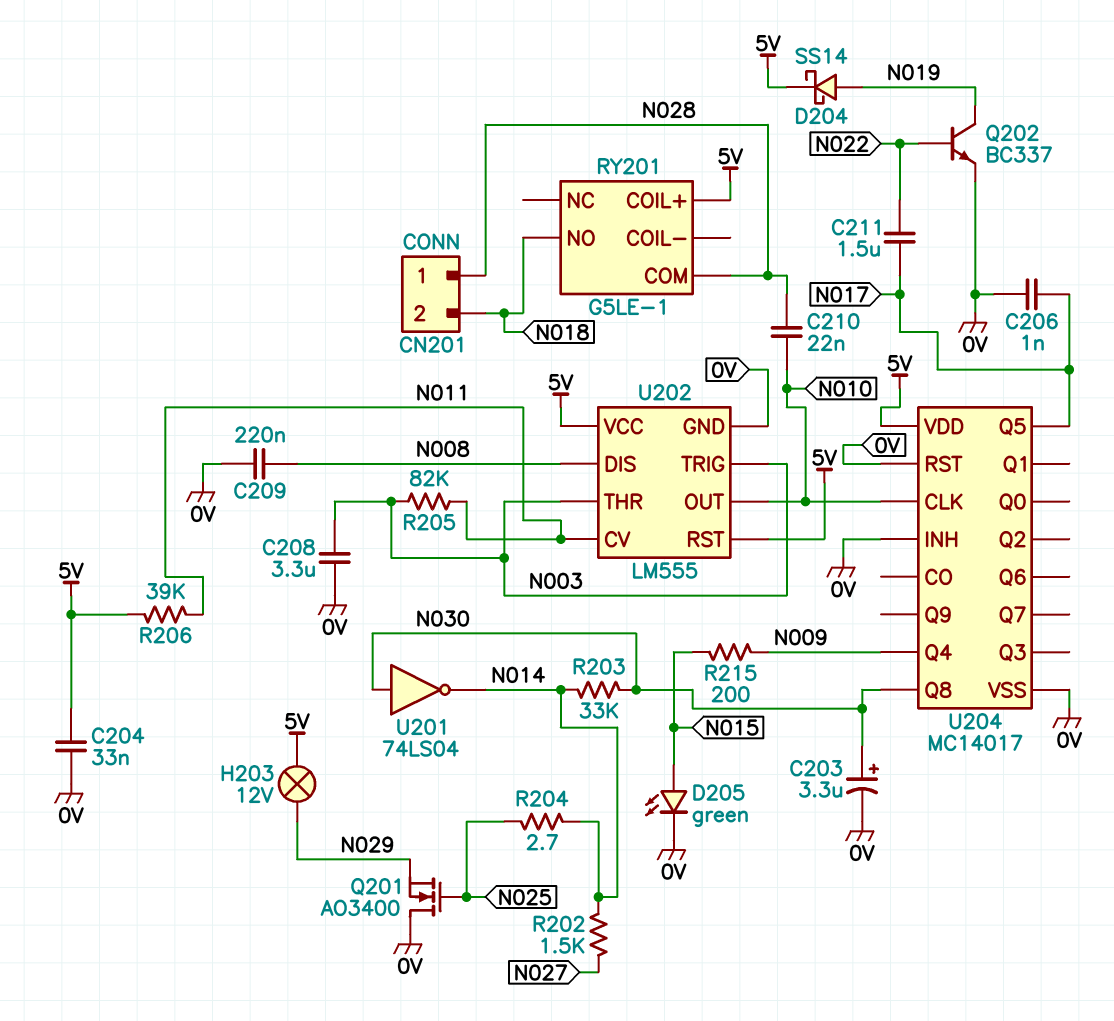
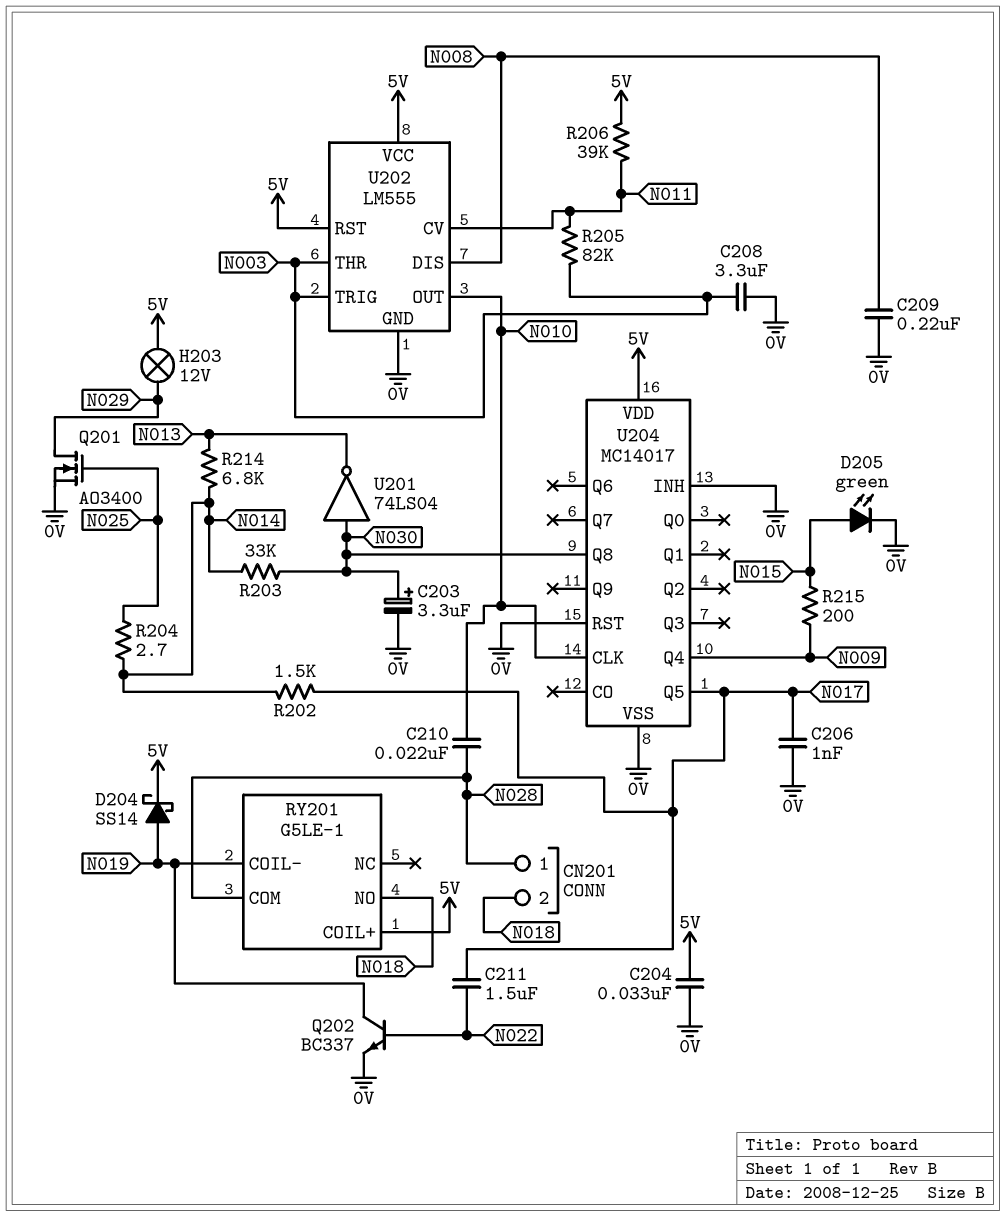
Q201: NMOS AO3400 (G N025, D 0V, S N029) -> NMOS AO3400 (G N025, D N029, S 0V)
R202: 1.5k (N014, N027) -> 1.5k (N014, N017)
R214: none -> 6.8k (N013, N014)
RY201 pin COIL-: none -> N019
U201: NOT 74LS04 (in N030, out N014) -> NOT 74LS04 (in N030, out N013)

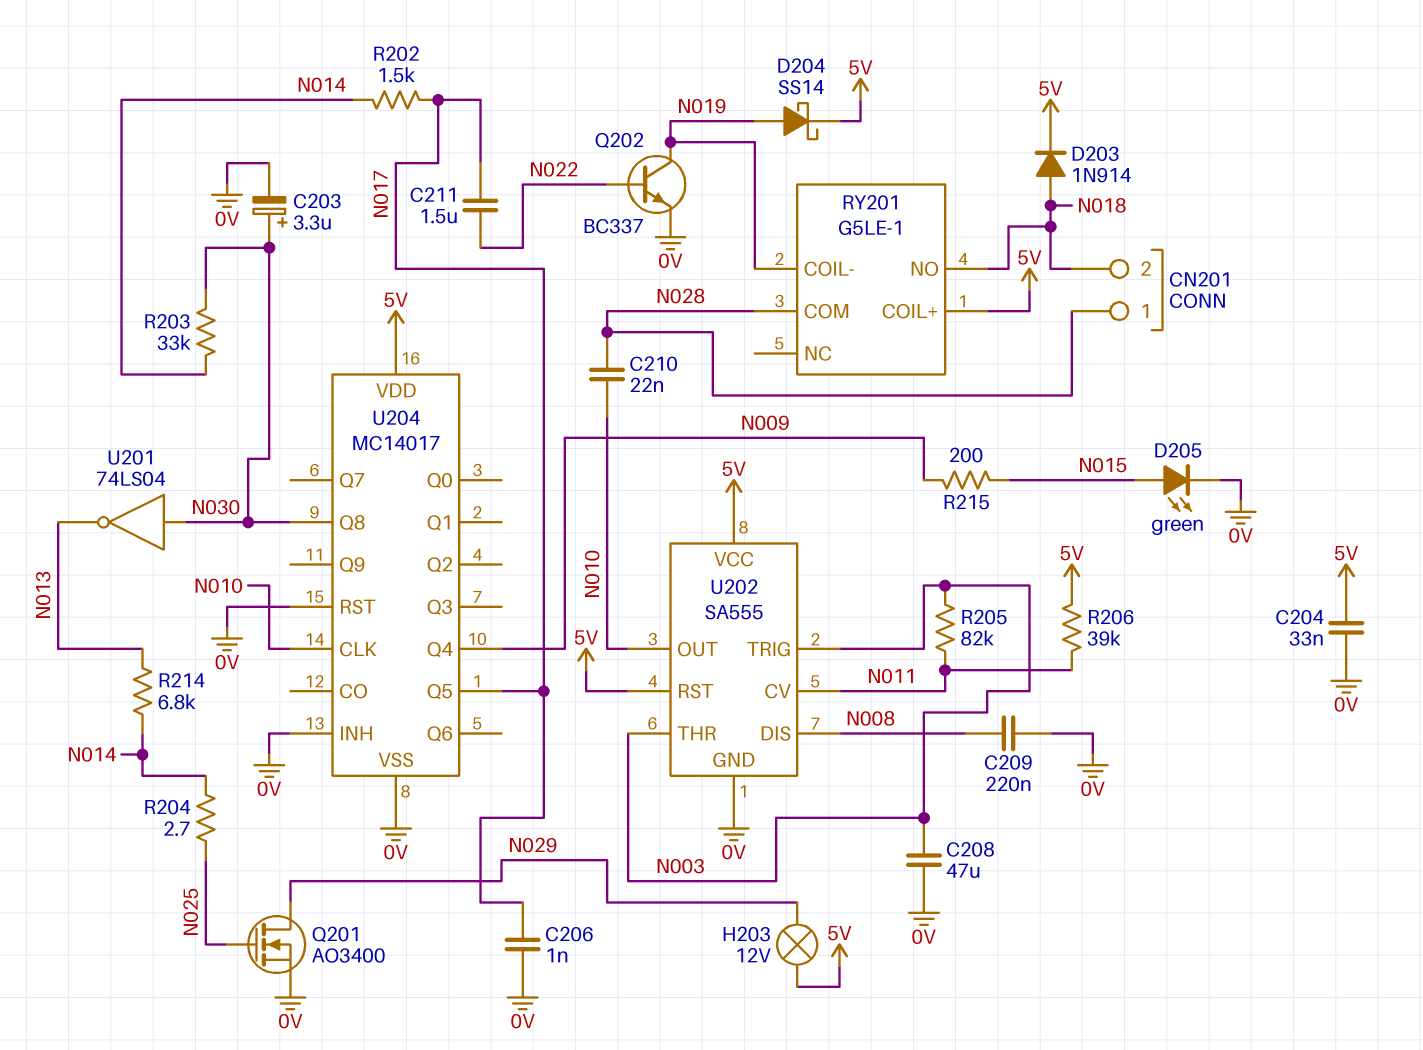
C208: 3.3uF (0V, N003) -> 47uF (0V, N003)
D203: none -> diode 1N914 (A N018, K 5V)
U202: LM555 -> SA555

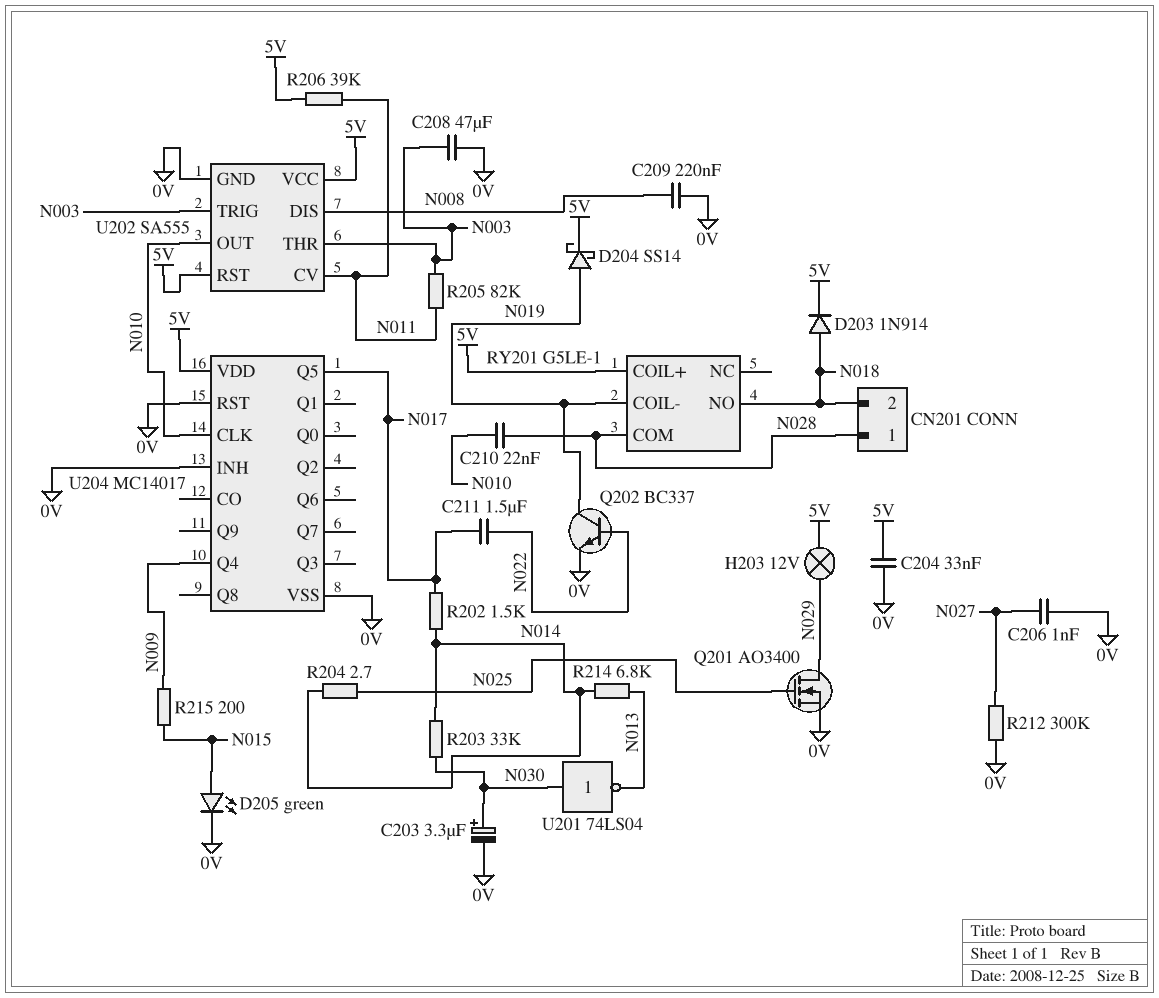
C206: 1nF (0V, N017) -> 1nF (0V, N027)
R212: none -> 300k (0V, N027)
U204 pin Q8: N030 -> none

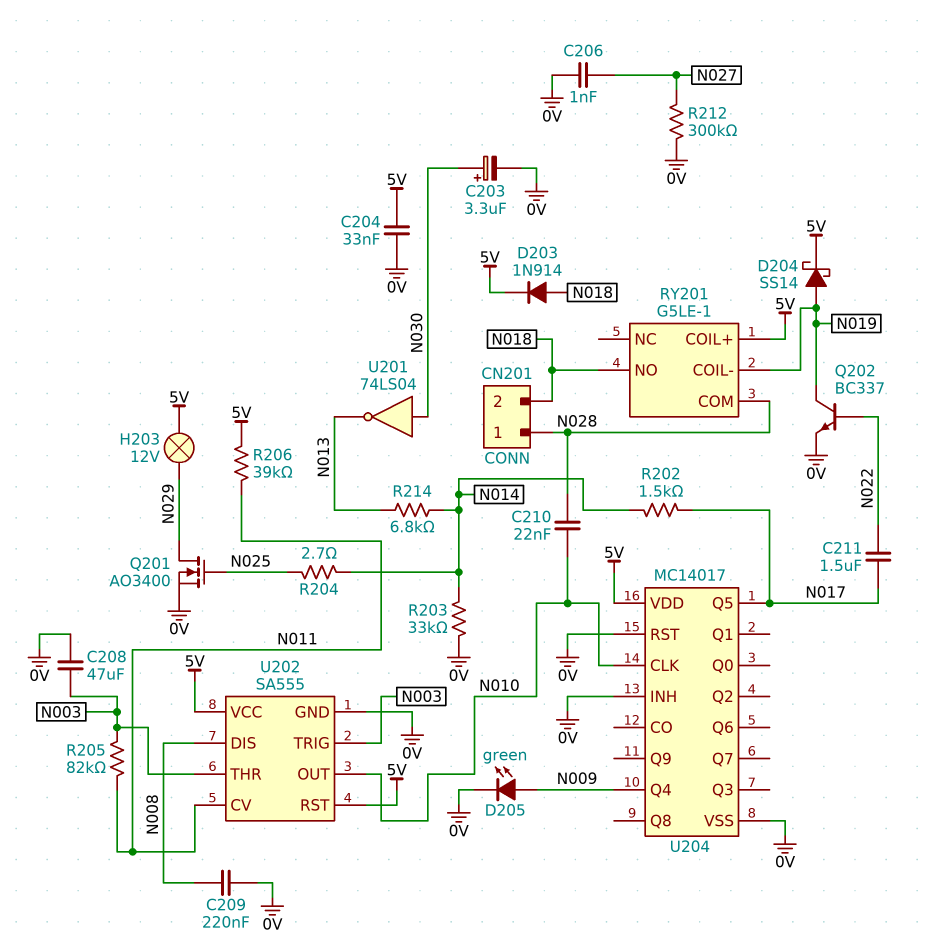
D205: LED green (A N015, K 0V) -> LED green (A N009, K 0V)
R203: 33k (N014, N030) -> 33k (0V, N014)
R215: 200 (N009, N015) -> none

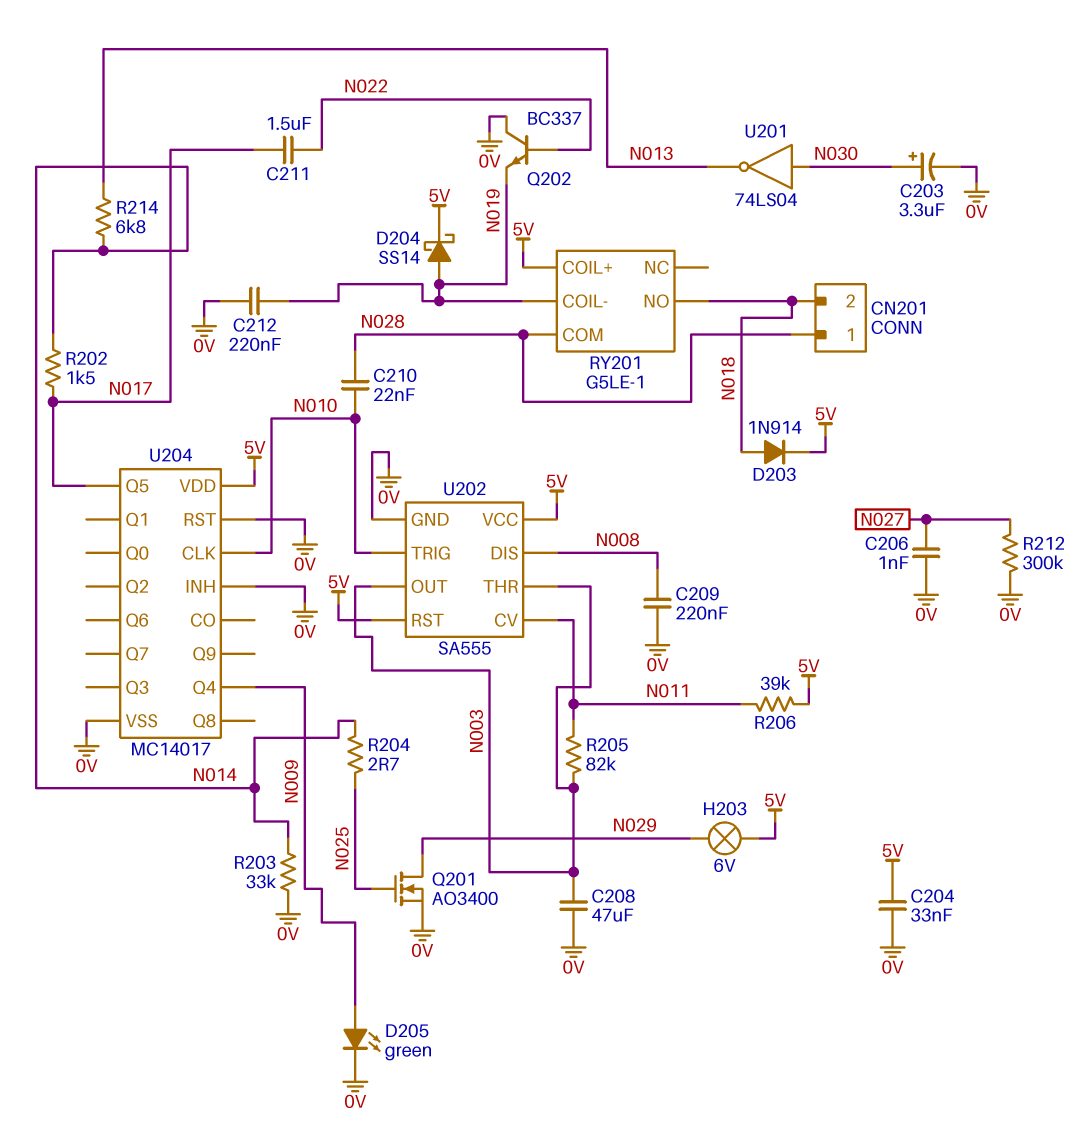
C212: none -> 220nF (0V, N019)
H203: lamp 12V (5V, N029) -> lamp 6V (5V, N029)
Q202: NPN BC337 (B N022, C N019, E 0V) -> NPN BC337 (B N022, C 0V, E N019)
U202 pin OUT: N010 -> N003
U202 pin TRIG: N003 -> N010

